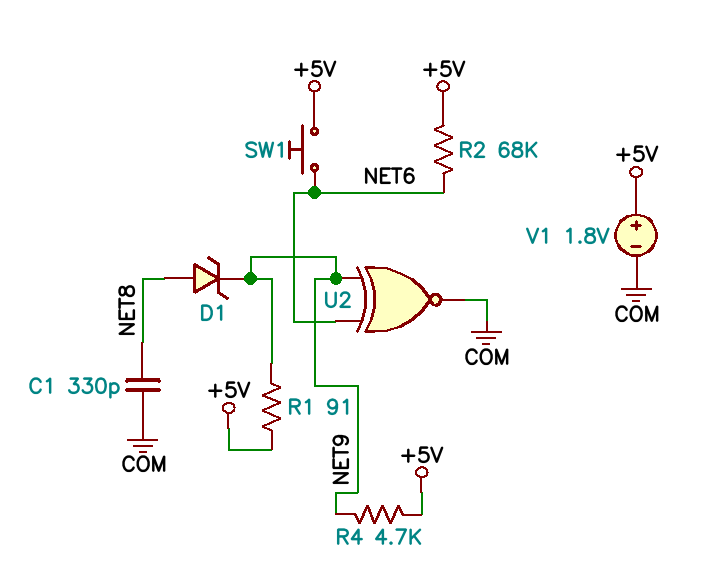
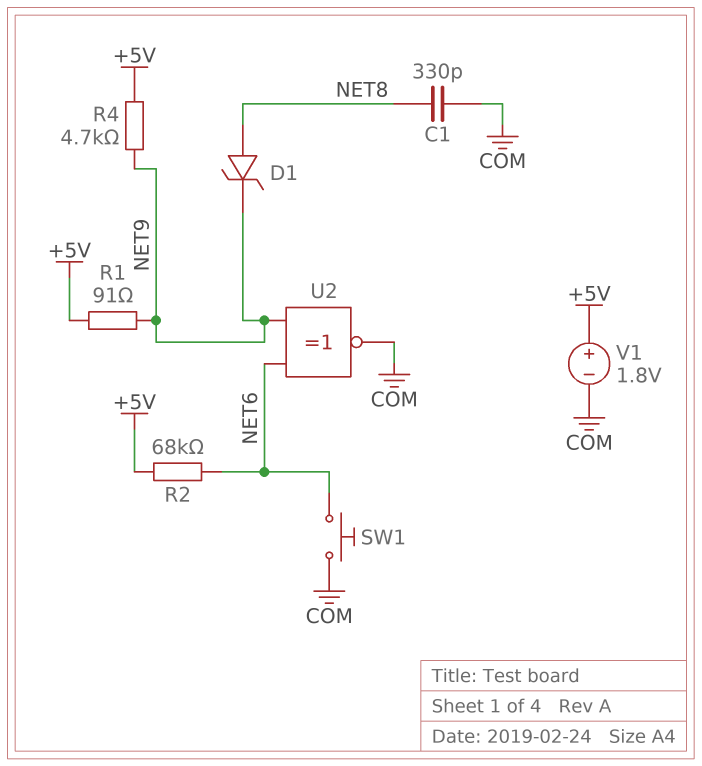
SW1: button (+5V, NET6) -> button (COM, NET6)

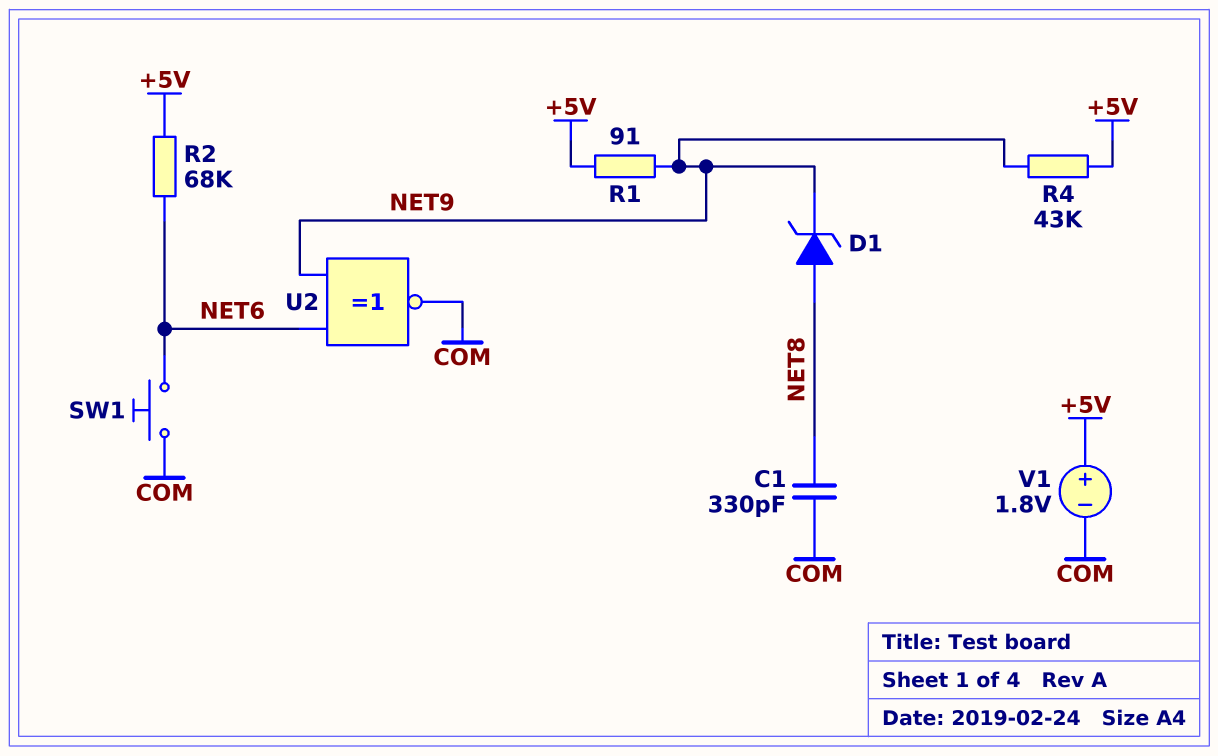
R4: 4.7k (+5V, NET9) -> 43k (+5V, NET9)

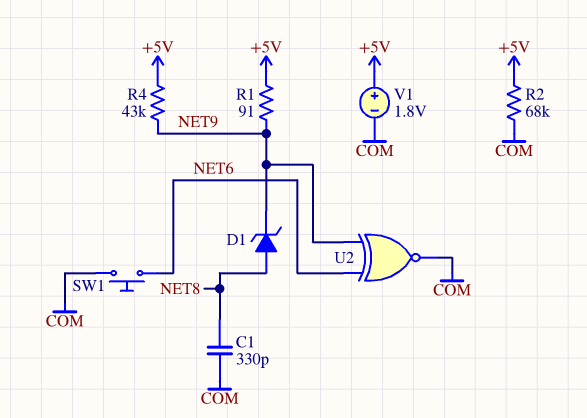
R2: 68k (+5V, NET6) -> 68k (+5V, COM)

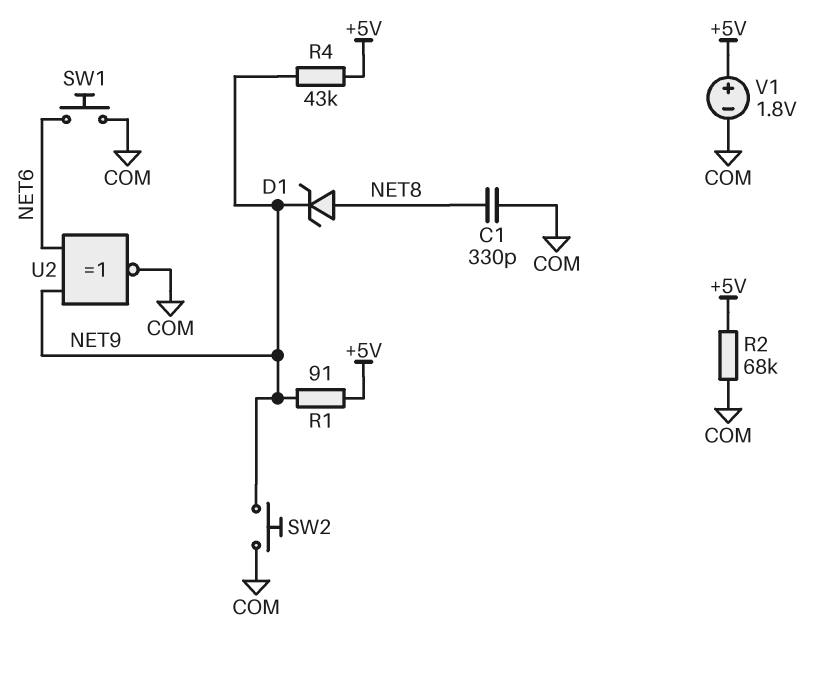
SW2: none -> button (COM, NET9)

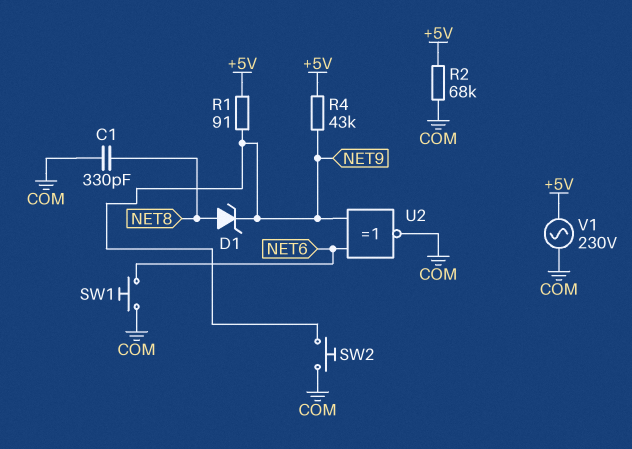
V1: 1.8V (plus +5V, minus COM) -> AC 230V (+5V, COM)

